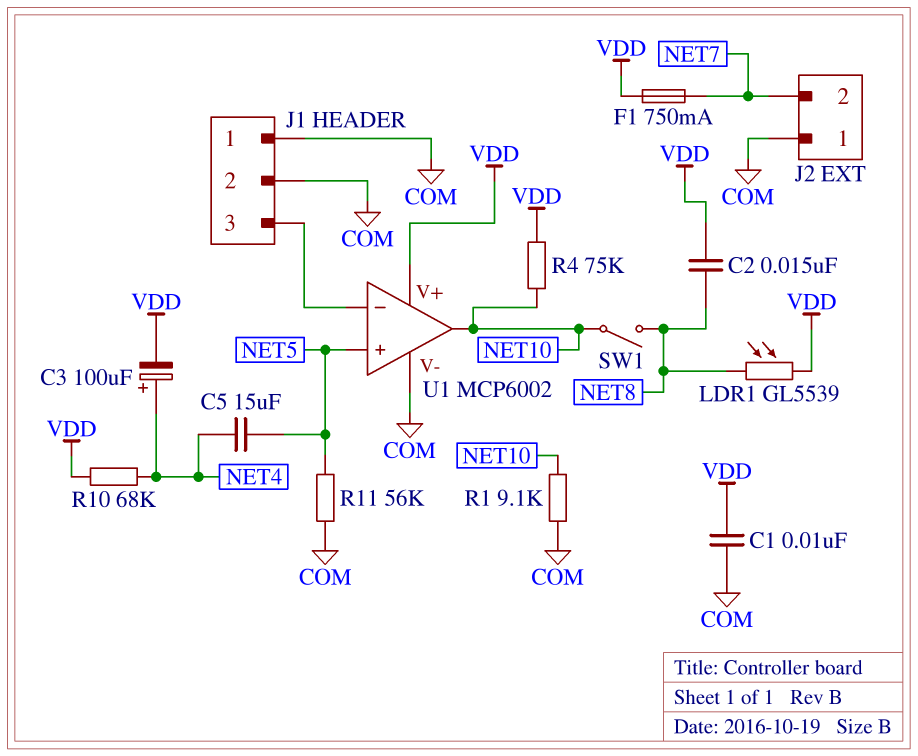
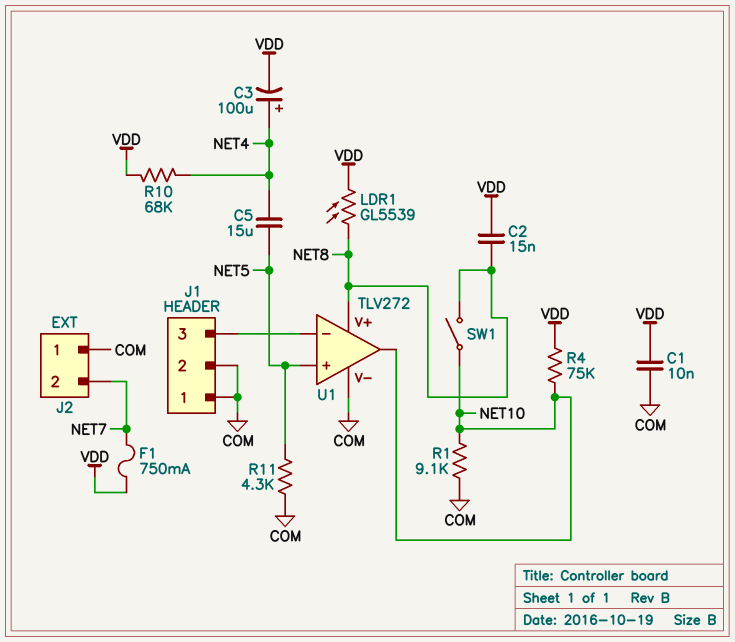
R11: 56k (COM, NET5) -> 4.3k (COM, NET5)
U1: MCP6002 -> TLV272
U1 pin V+: VDD -> NET8

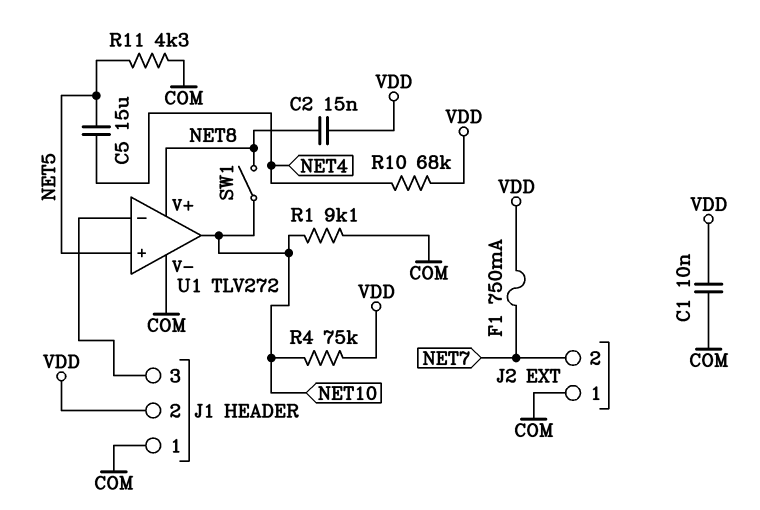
C3: 100uF (plus NET4, minus VDD) -> none
J1 pin 2: COM -> VDD
LDR1: GL5539 (NET8, VDD) -> none

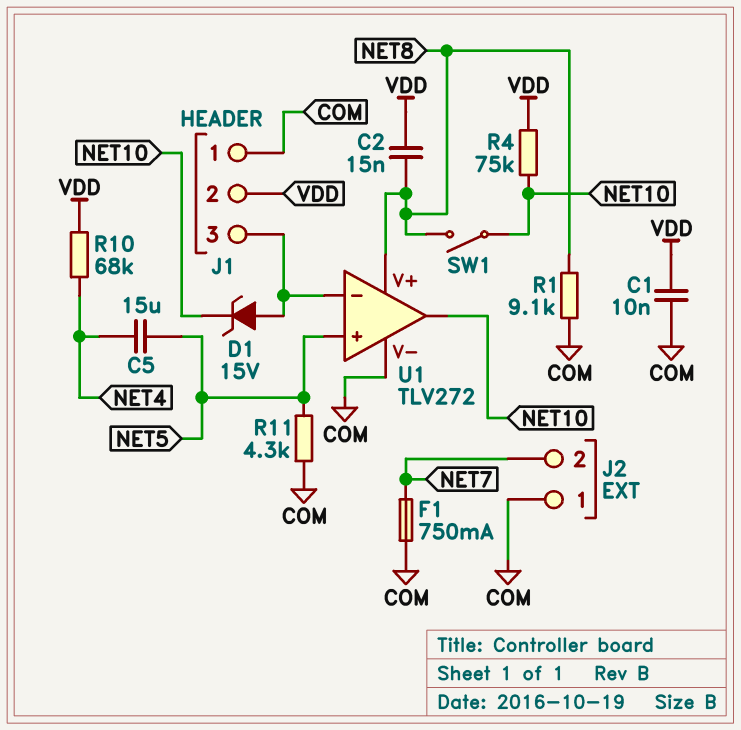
D1: none -> zener 15V (A J1/3, K NET10)
F1: 750mA (NET7, VDD) -> 750mA (COM, NET7)
R1: 9.1k (COM, NET10) -> 9.1k (COM, NET8)

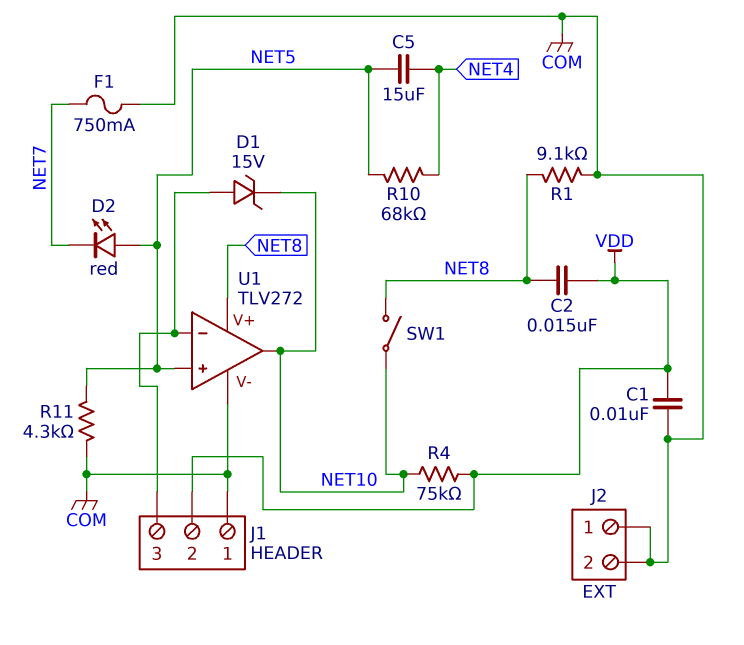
D2: none -> LED red (A NET5, K NET7)
J2 pin 2: NET7 -> COM
R10: 68k (NET4, VDD) -> 68k (NET4, NET5)

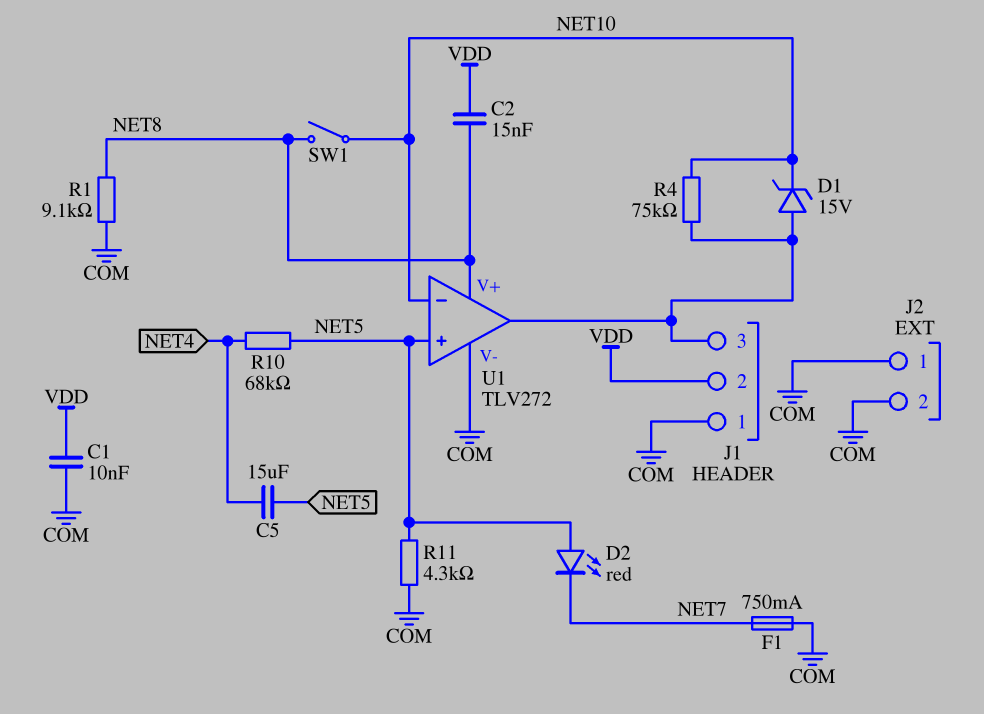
R4: 75k (NET10, VDD) -> 75k (J1/3, NET10)
U1 pin in-: J1/3 -> NET10
U1 pin out: NET10 -> J1/3

